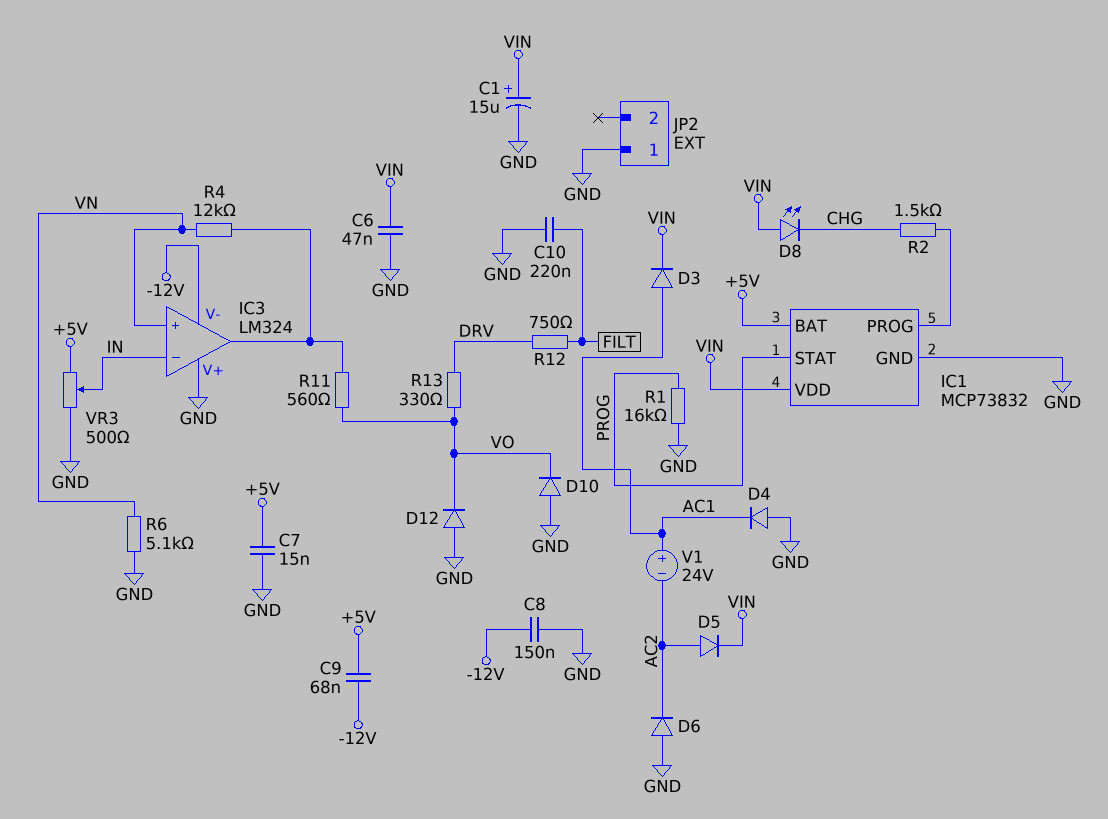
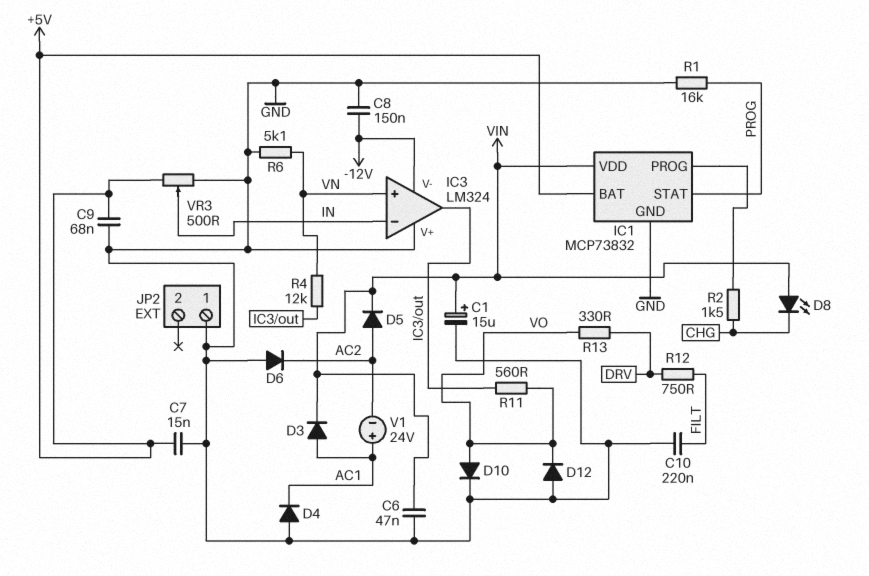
C9: 68nF (+5V, -12V) -> 68nF (+5V, GND)
D10: diode (A GND, K VO) -> diode (A VO, K GND)

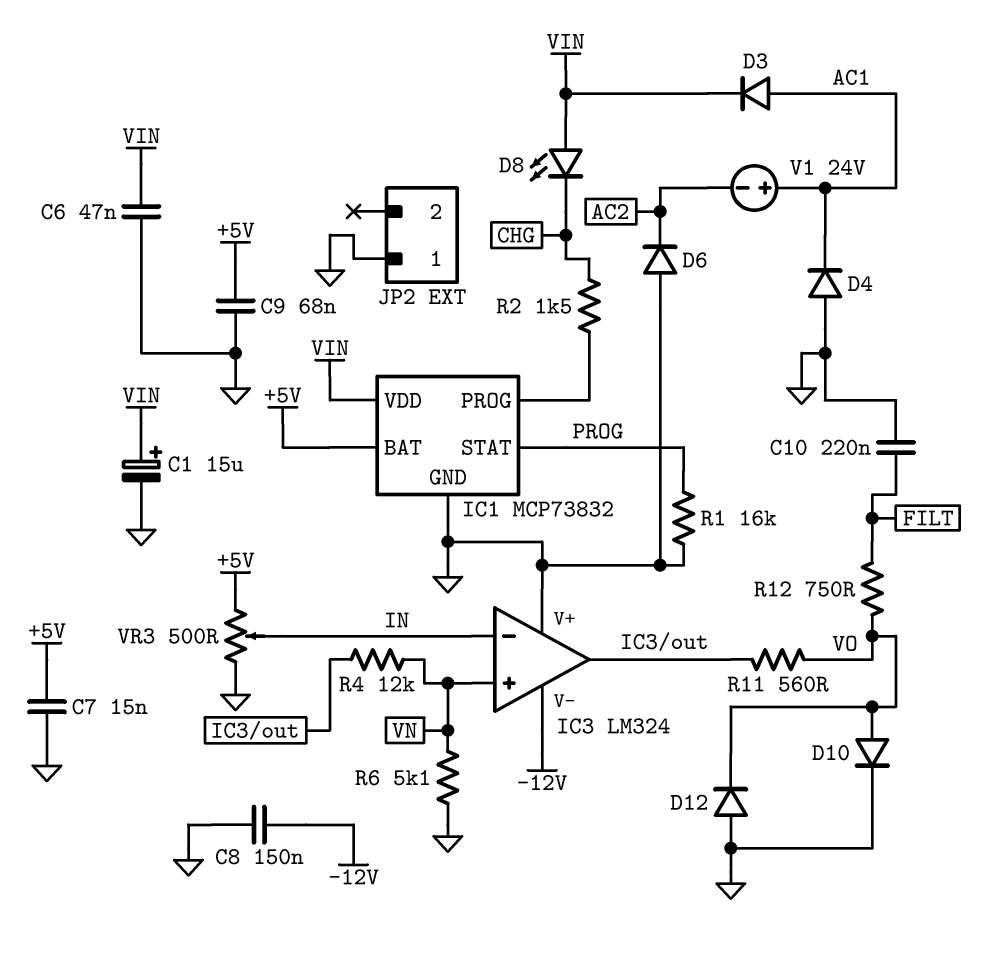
D5: diode (A AC2, K VIN) -> none
R12: 750 (DRV, FILT) -> 750 (FILT, VO)
R13: 330 (DRV, VO) -> none

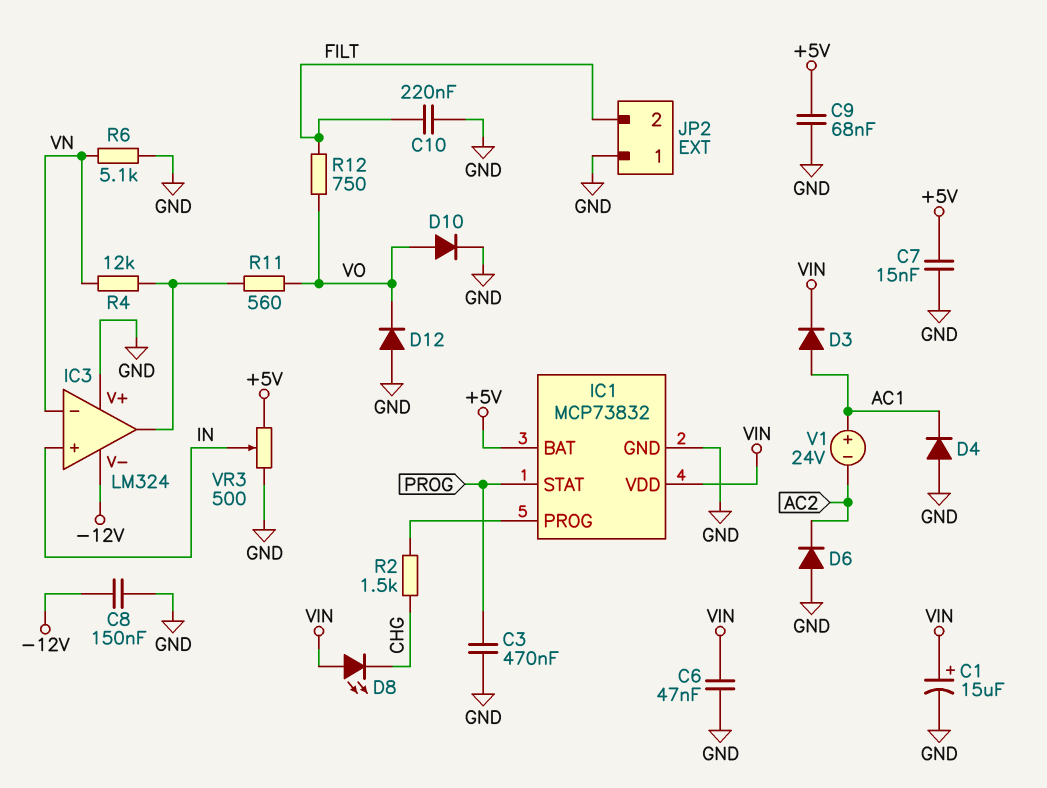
C3: none -> 470nF (GND, PROG)
IC3 pin in+: VN -> IN
IC3 pin in-: IN -> VN
JP2 pin 2: none -> FILT
R1: 16k (GND, PROG) -> none

